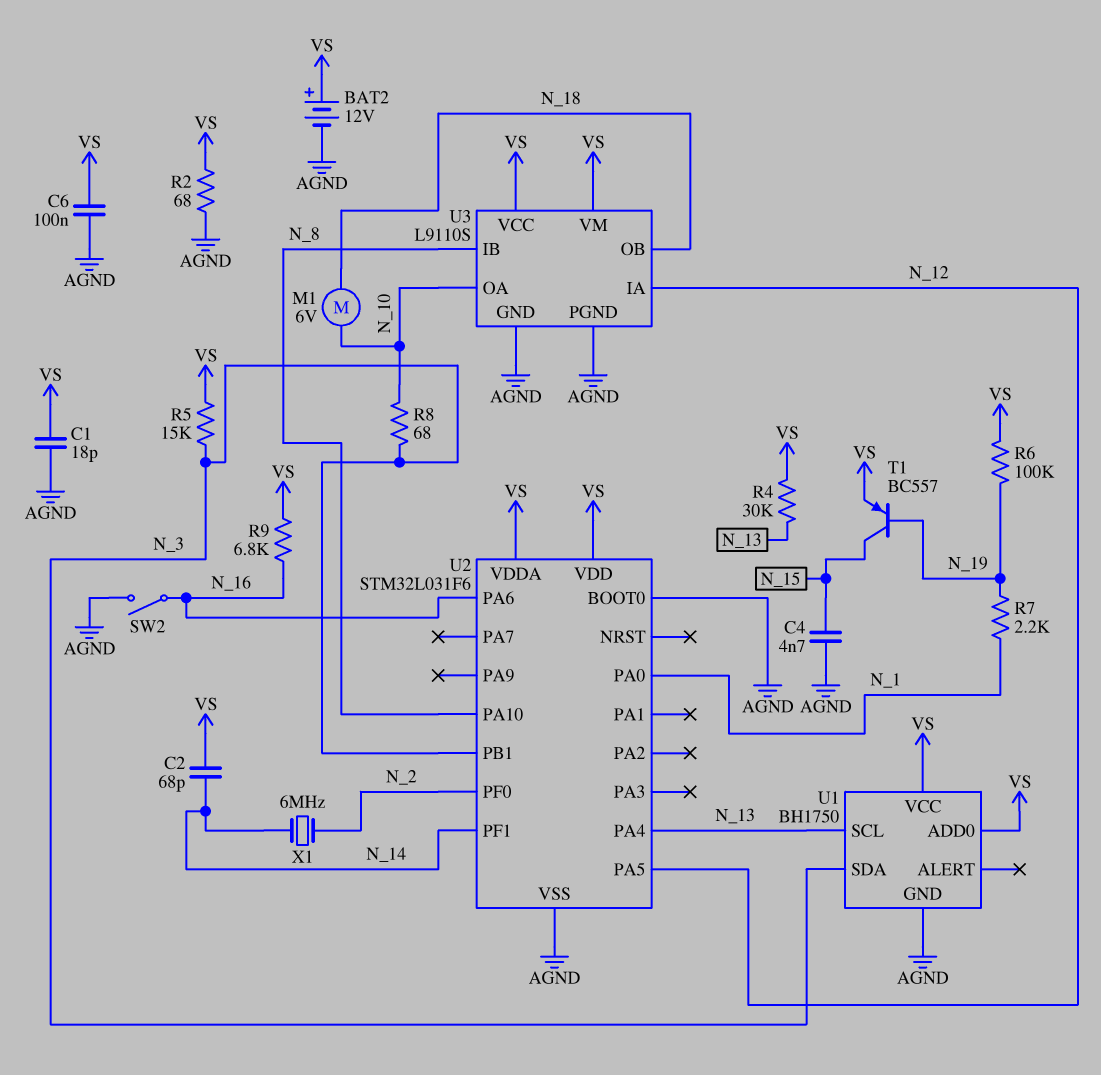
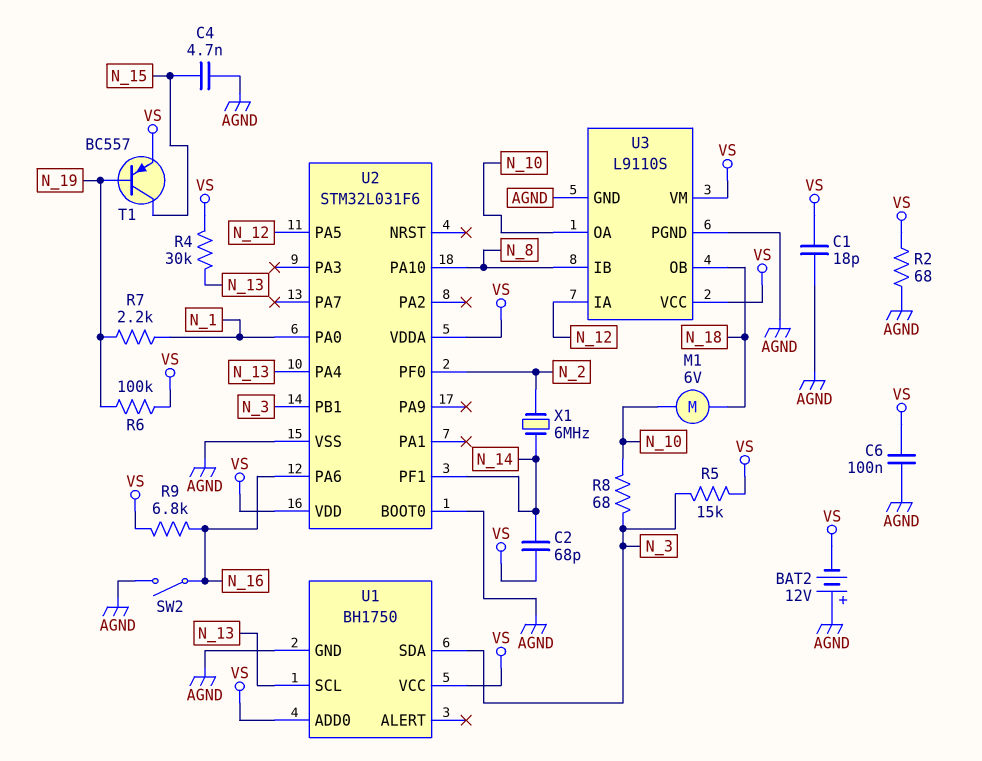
BAT2: 12V (plus VS, minus AGND) -> 12V (plus AGND, minus VS)

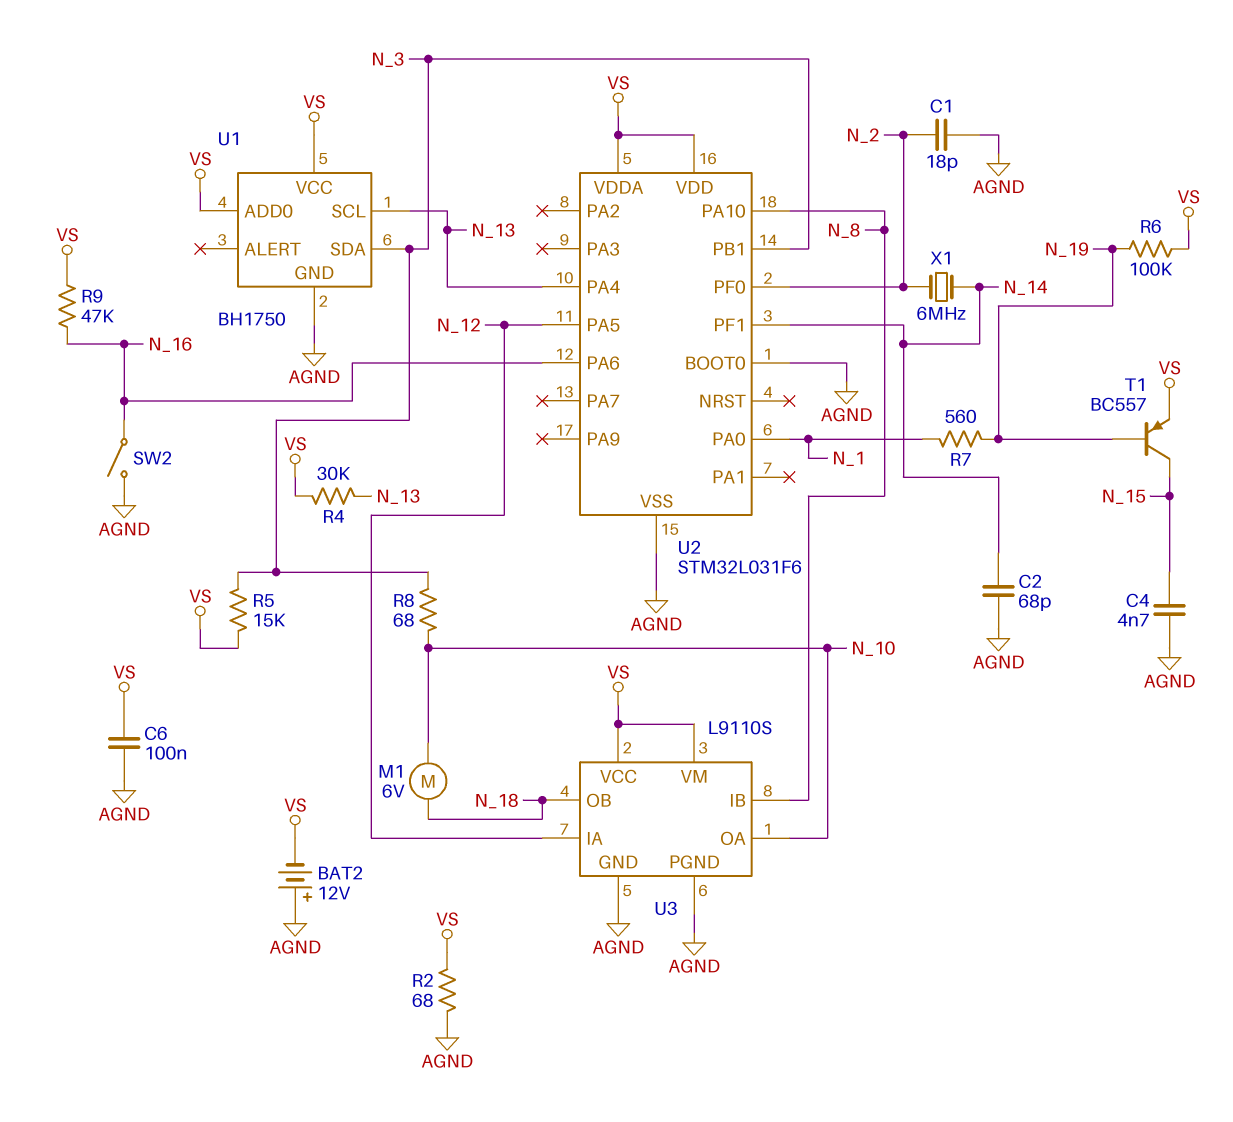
C1: 18pF (AGND, VS) -> 18pF (AGND, N_2)
C2: 68pF (N_14, VS) -> 68pF (AGND, N_14)
R7: 2.2k (N_1, N_19) -> 560 (N_1, N_19)
R9: 6.8k (N_16, VS) -> 47k (N_16, VS)

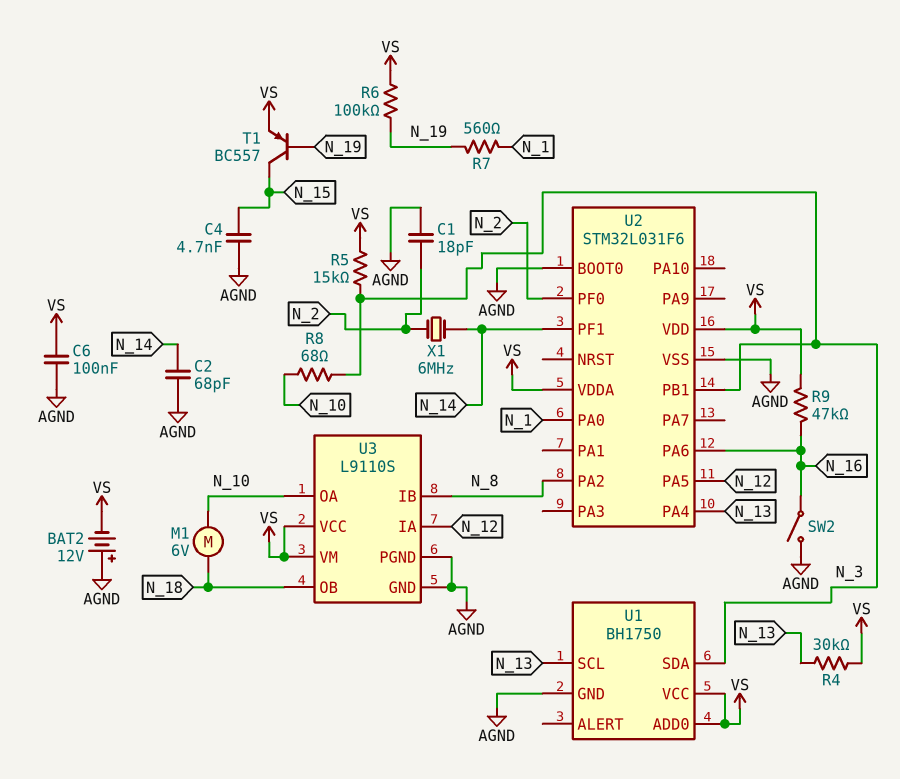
R2: 68 (AGND, VS) -> none
U2 pin PA2: none -> N_8
U2 pin PA10: N_8 -> none

